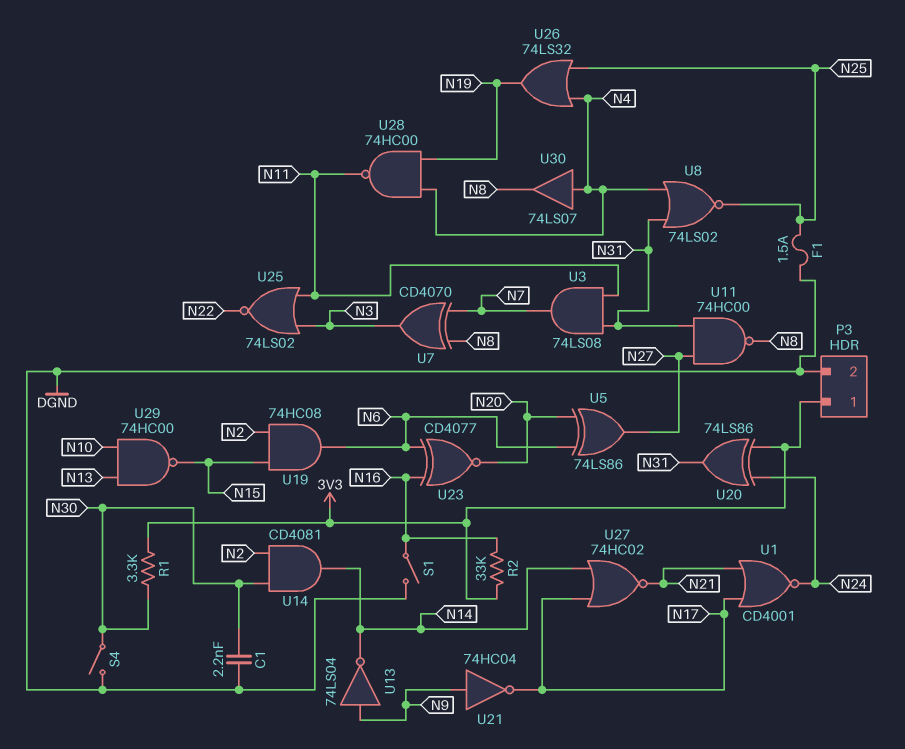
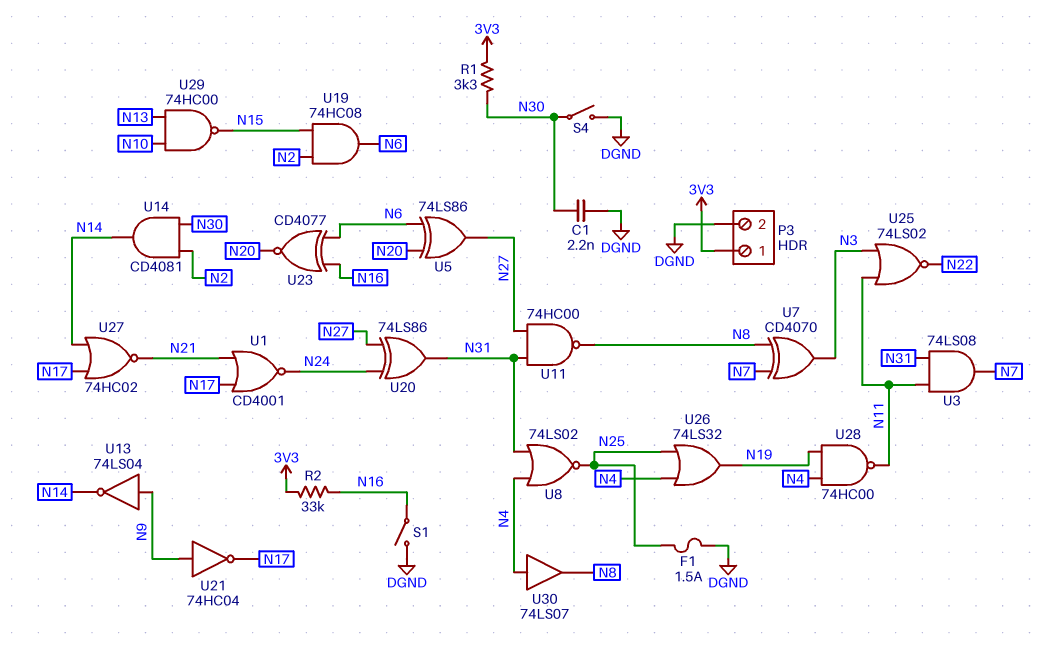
U20: XOR 74LS86 (in 3V3, in N24, out N31) -> XOR 74LS86 (in N24, in N27, out N31)

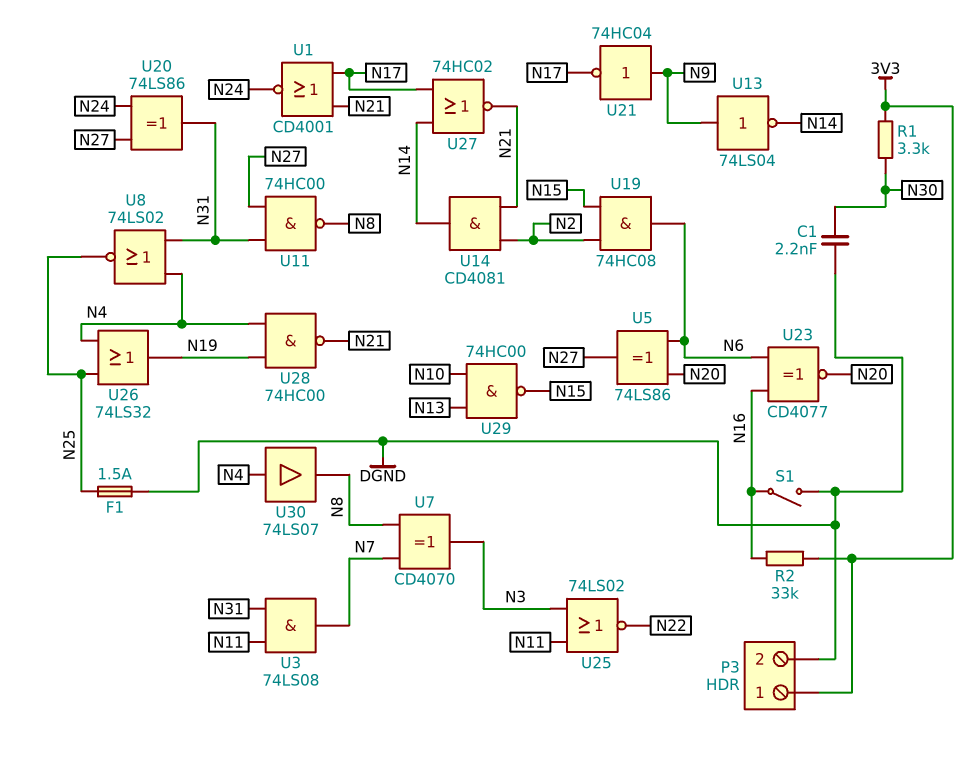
S4: switch (DGND, N30) -> none
U14: AND CD4081 (in N2, in N30, out N14) -> AND CD4081 (in N2, in N21, out N14)
U28: NAND 74HC00 (in N4, in N19, out N11) -> NAND 74HC00 (in N4, in N19, out N21)

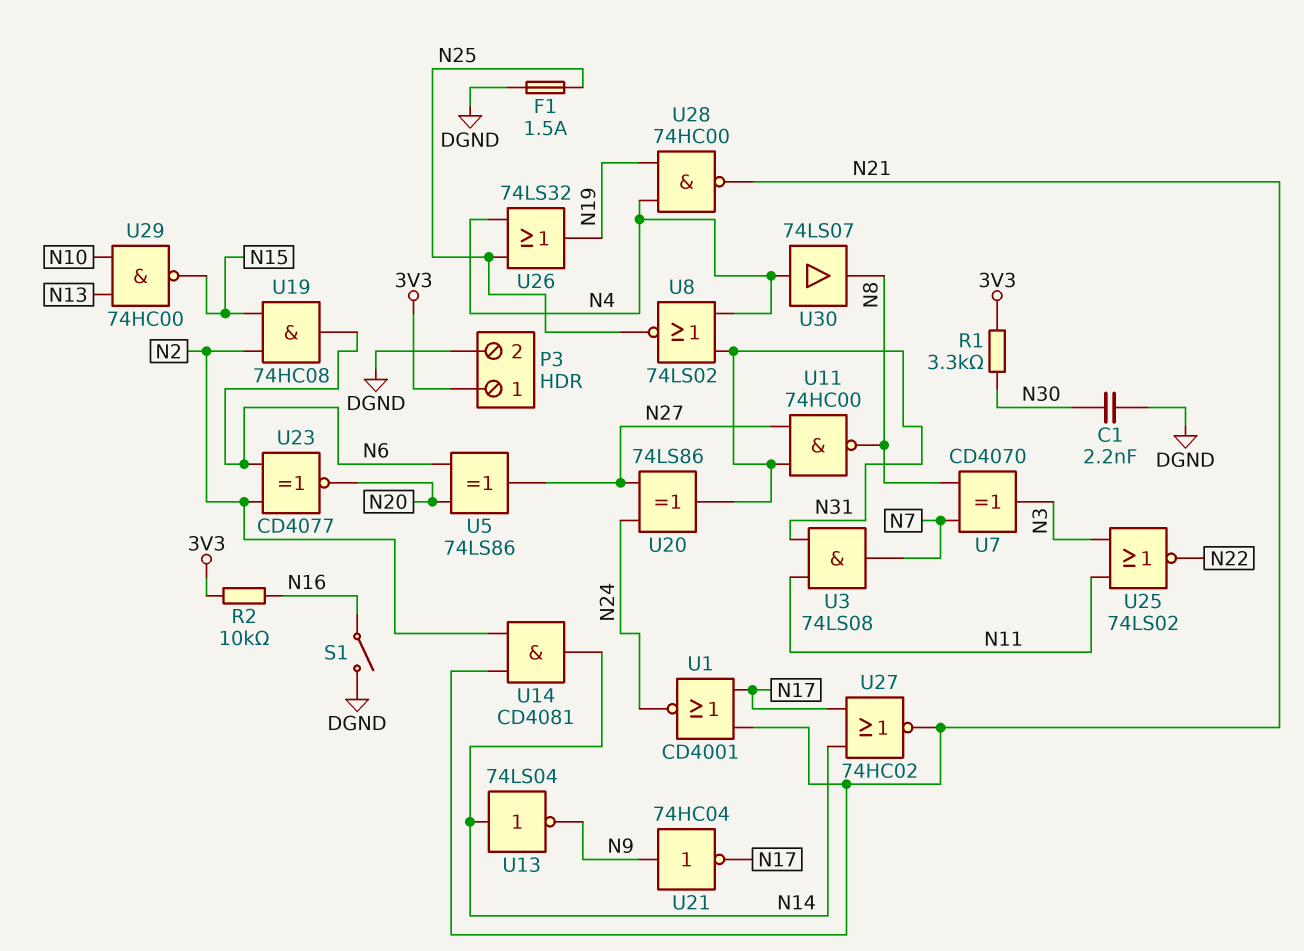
R2: 33k (3V3, N16) -> 10k (3V3, N16)
U13: NOT 74LS04 (in N9, out N14) -> NOT 74LS04 (in N14, out N9)
U23: XNOR CD4077 (in N6, in N16, out N20) -> XNOR CD4077 (in N2, in N6, out N20)

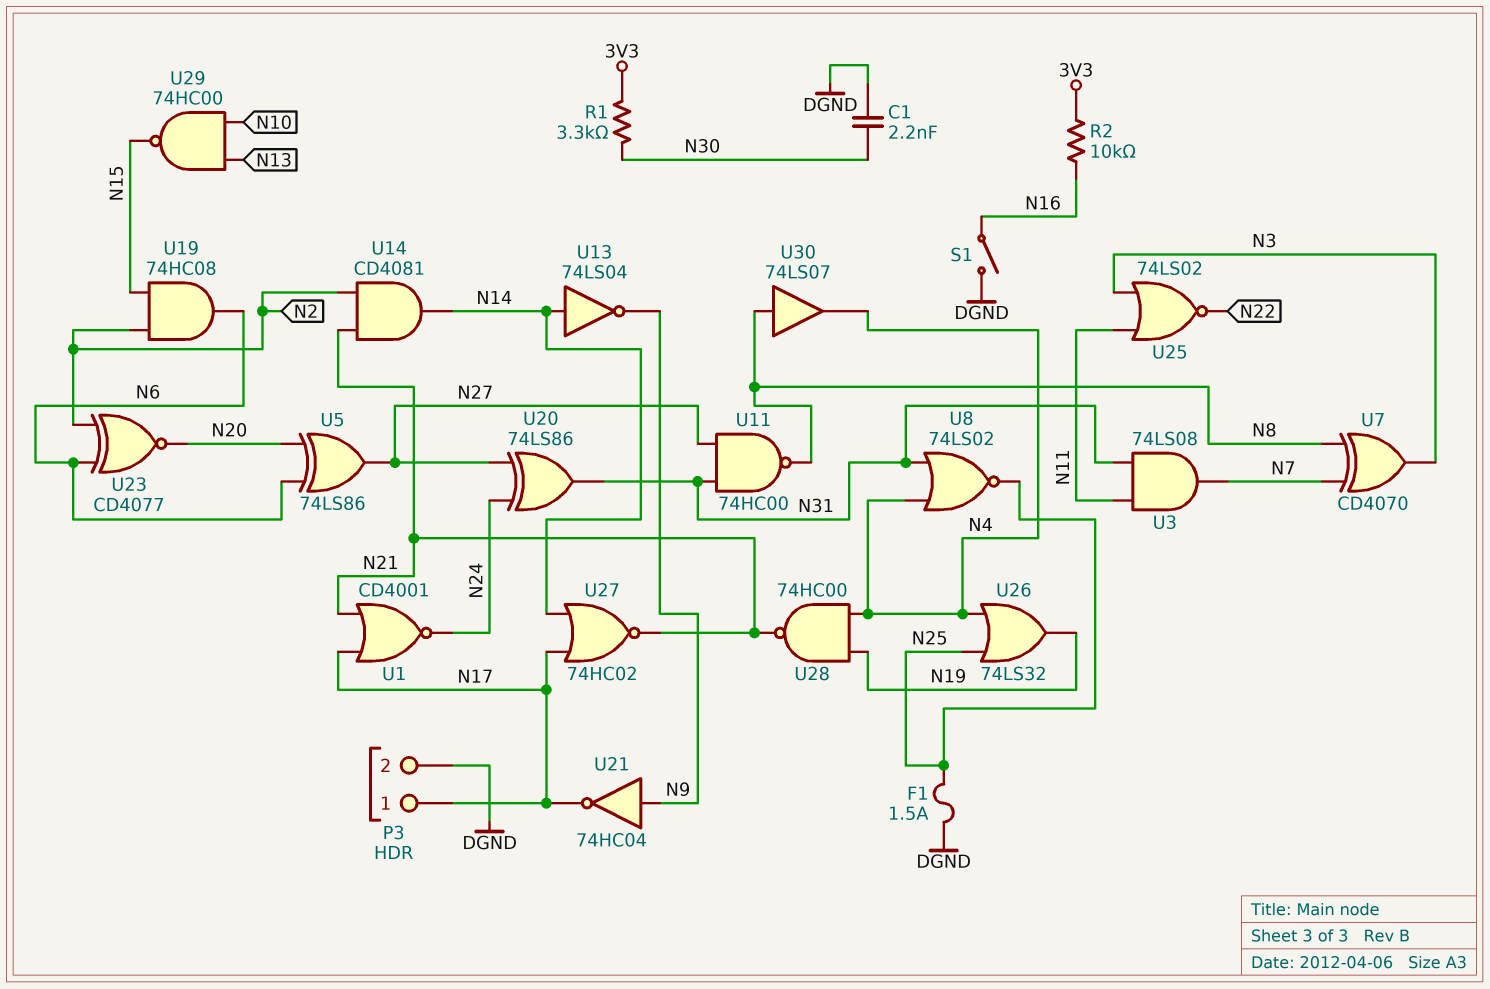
P3 pin 1: 3V3 -> N17
U30: buffer 74LS07 (in N4, out N8) -> buffer 74LS07 (in N8, out N4)

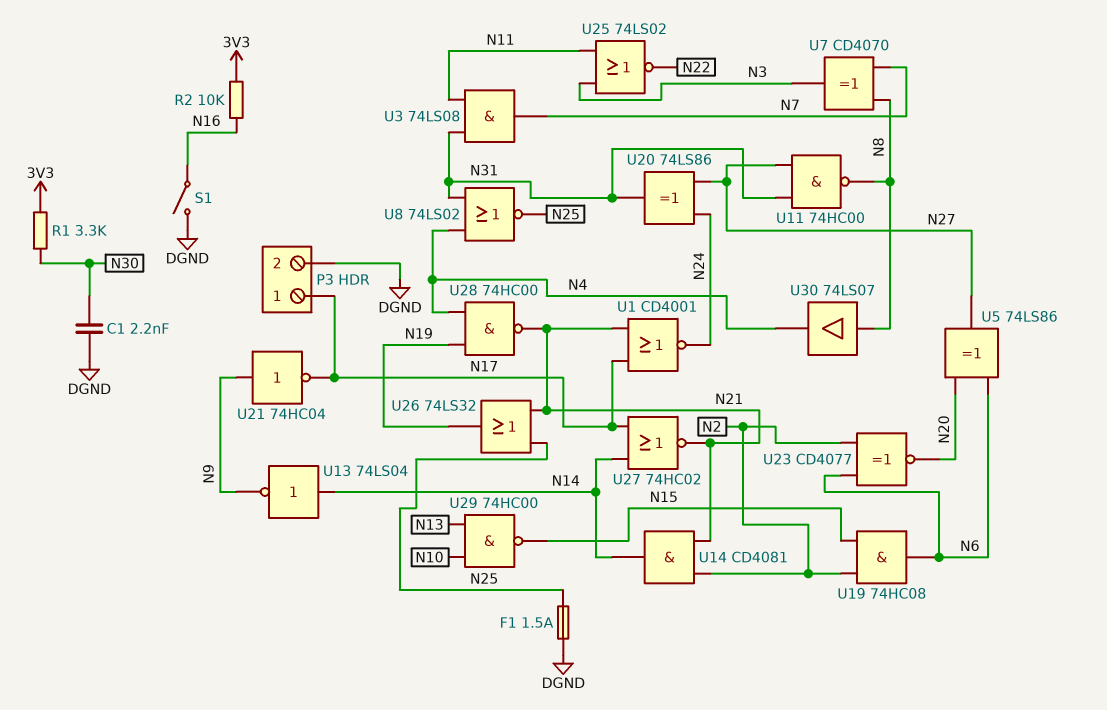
U26: OR 74LS32 (in N4, in N25, out N19) -> OR 74LS32 (in N21, in N25, out N19)

